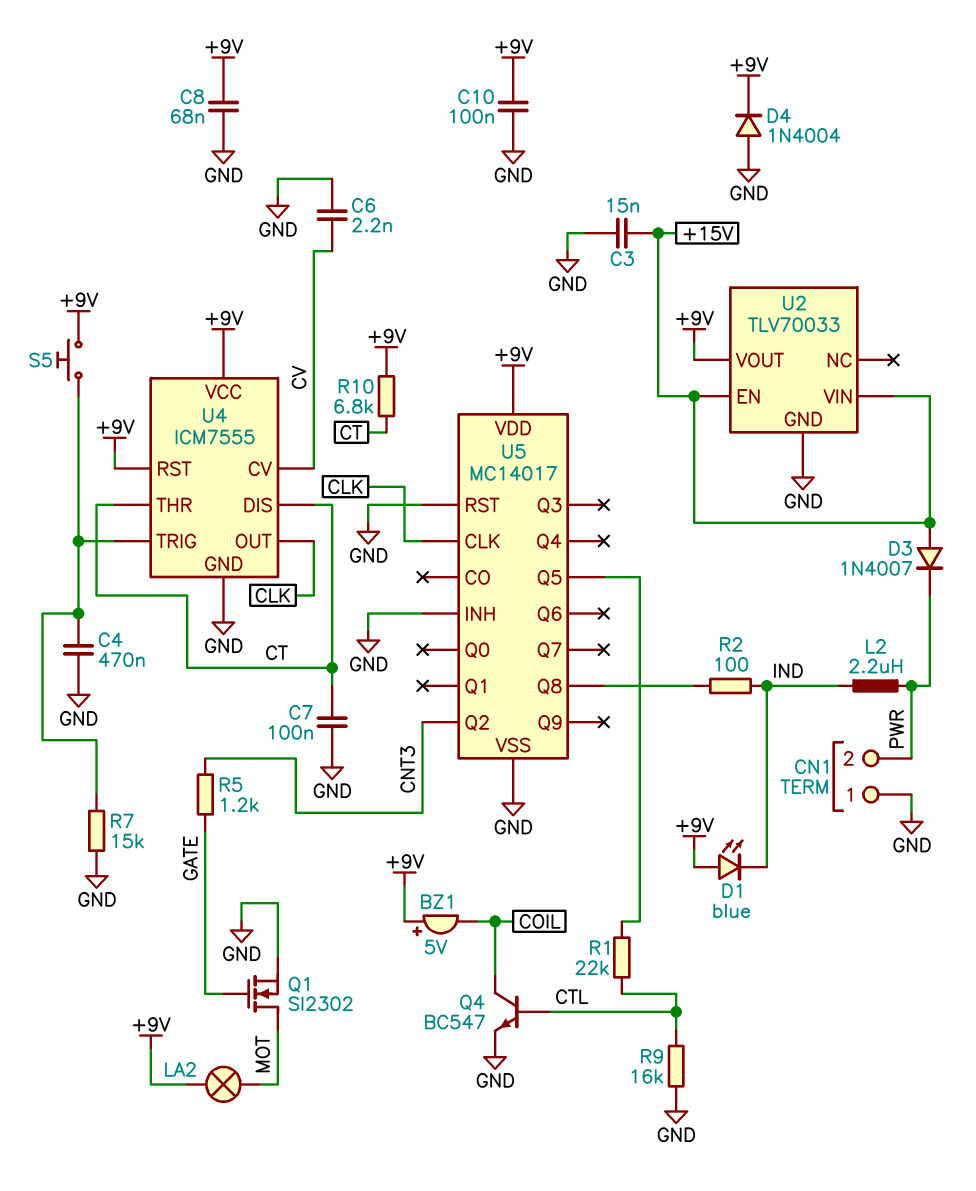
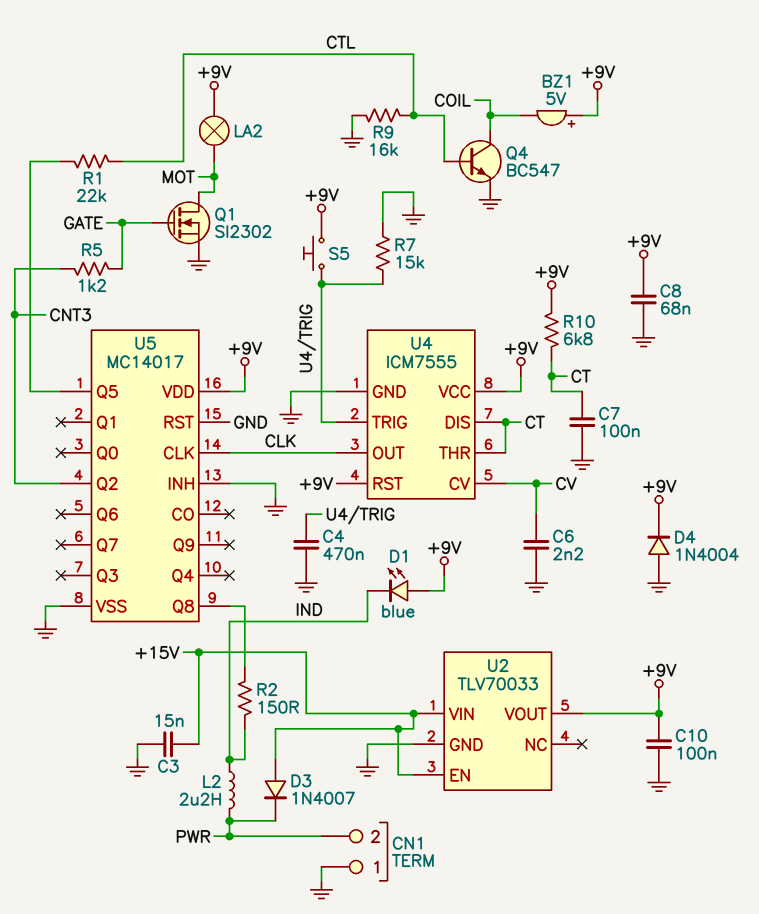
R2: 100 (IND, U5/Q8) -> 150 (IND, U5/Q8)

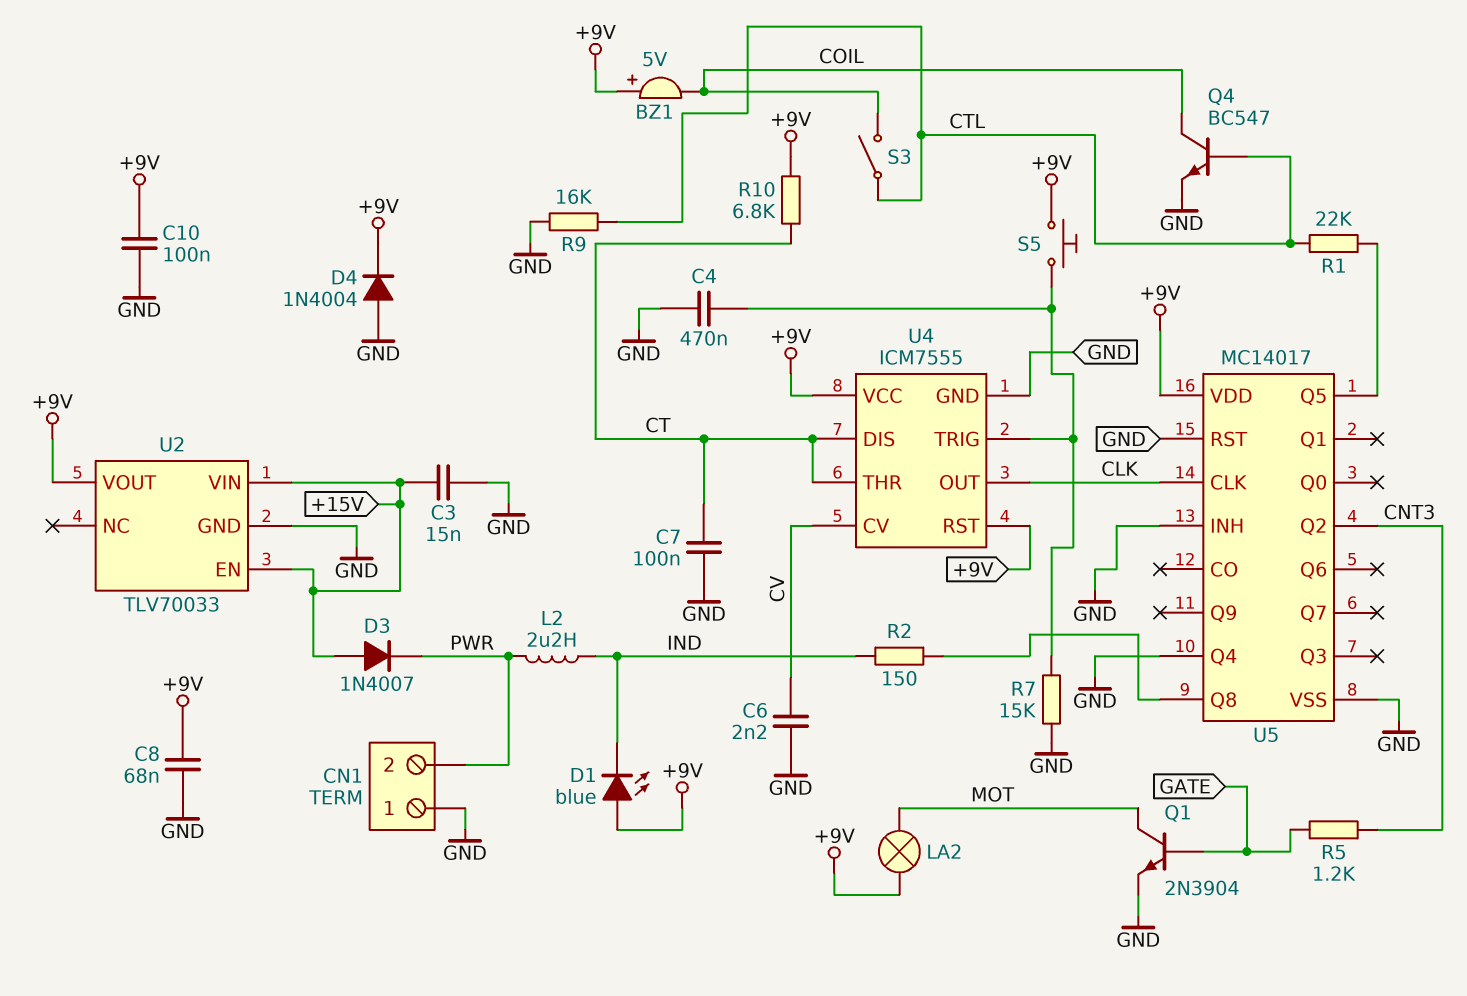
Q1: NMOS SI2302 (G GATE, D MOT, S GND) -> NPN 2N3904 (B GATE, C MOT, E GND)
S3: none -> switch (COIL, CTL)
U5 pin Q4: none -> GND

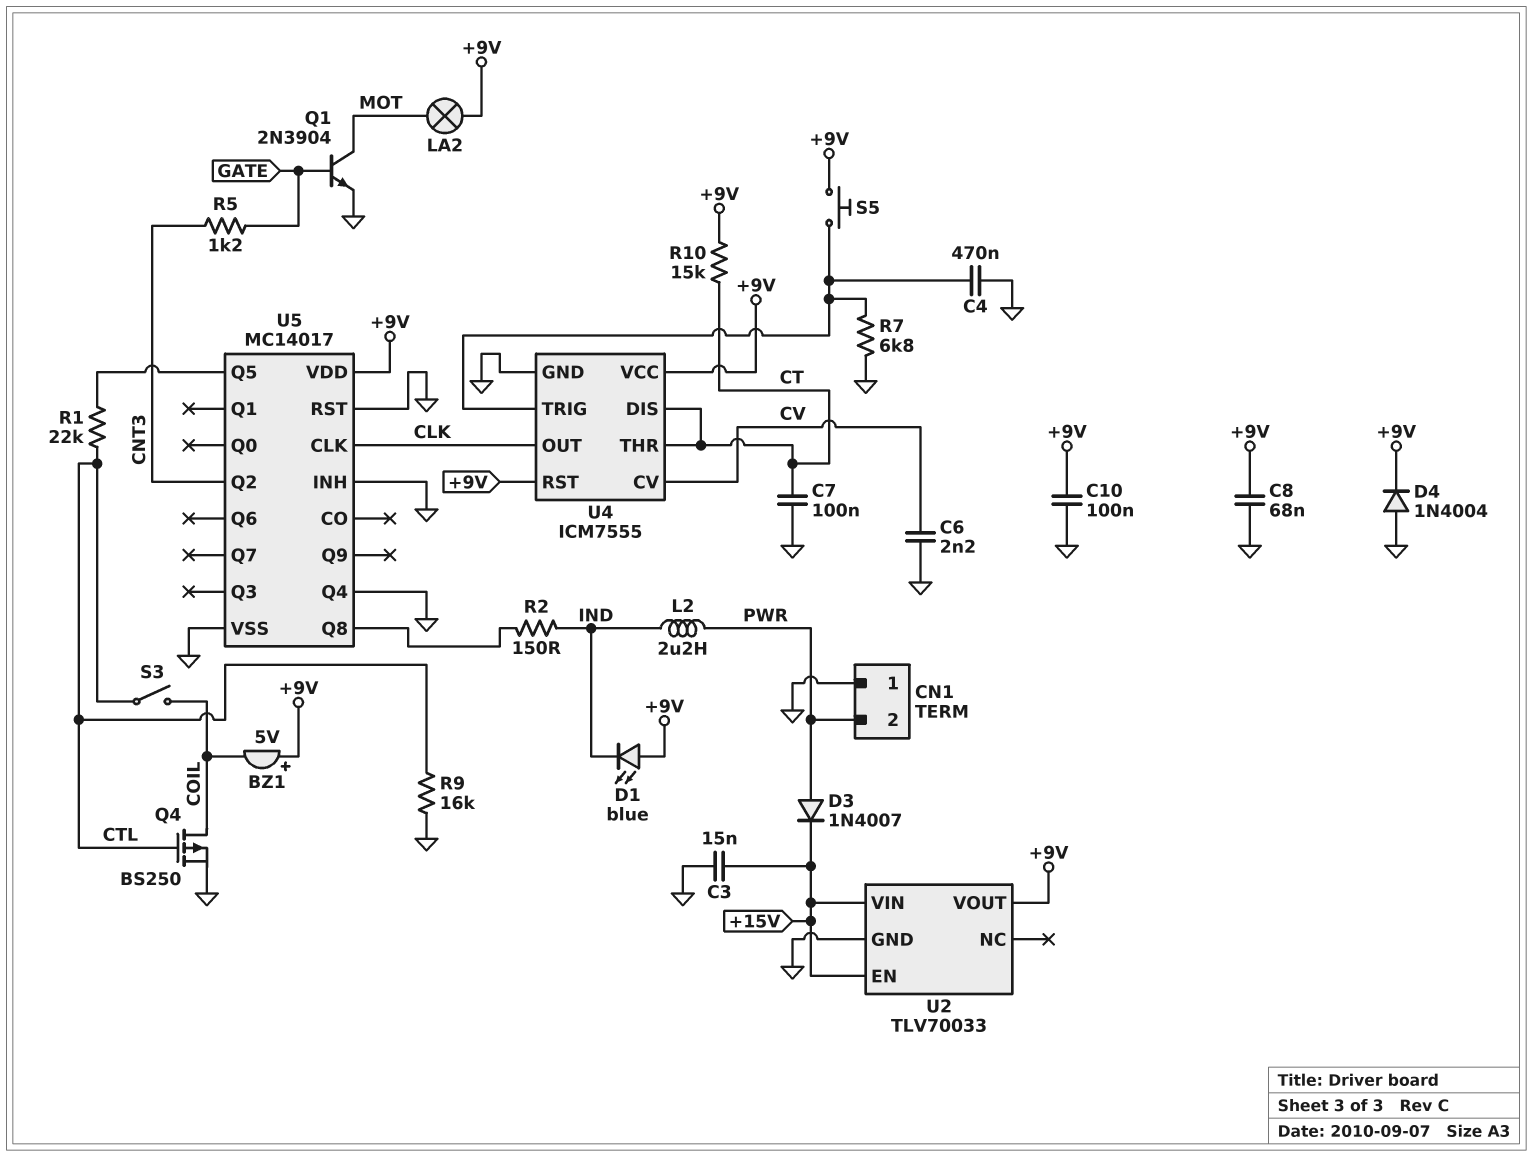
D3: diode 1N4007 (A +15V, K PWR) -> diode 1N4007 (A PWR, K +15V)
Q4: NPN BC547 (B CTL, C COIL, E GND) -> PMOS BS250 (G CTL, D COIL, S GND)
R7: 15k (GND, U4/TRIG) -> 6.8k (GND, U4/TRIG)
R10: 6.8k (+9V, CT) -> 15k (+9V, CT)

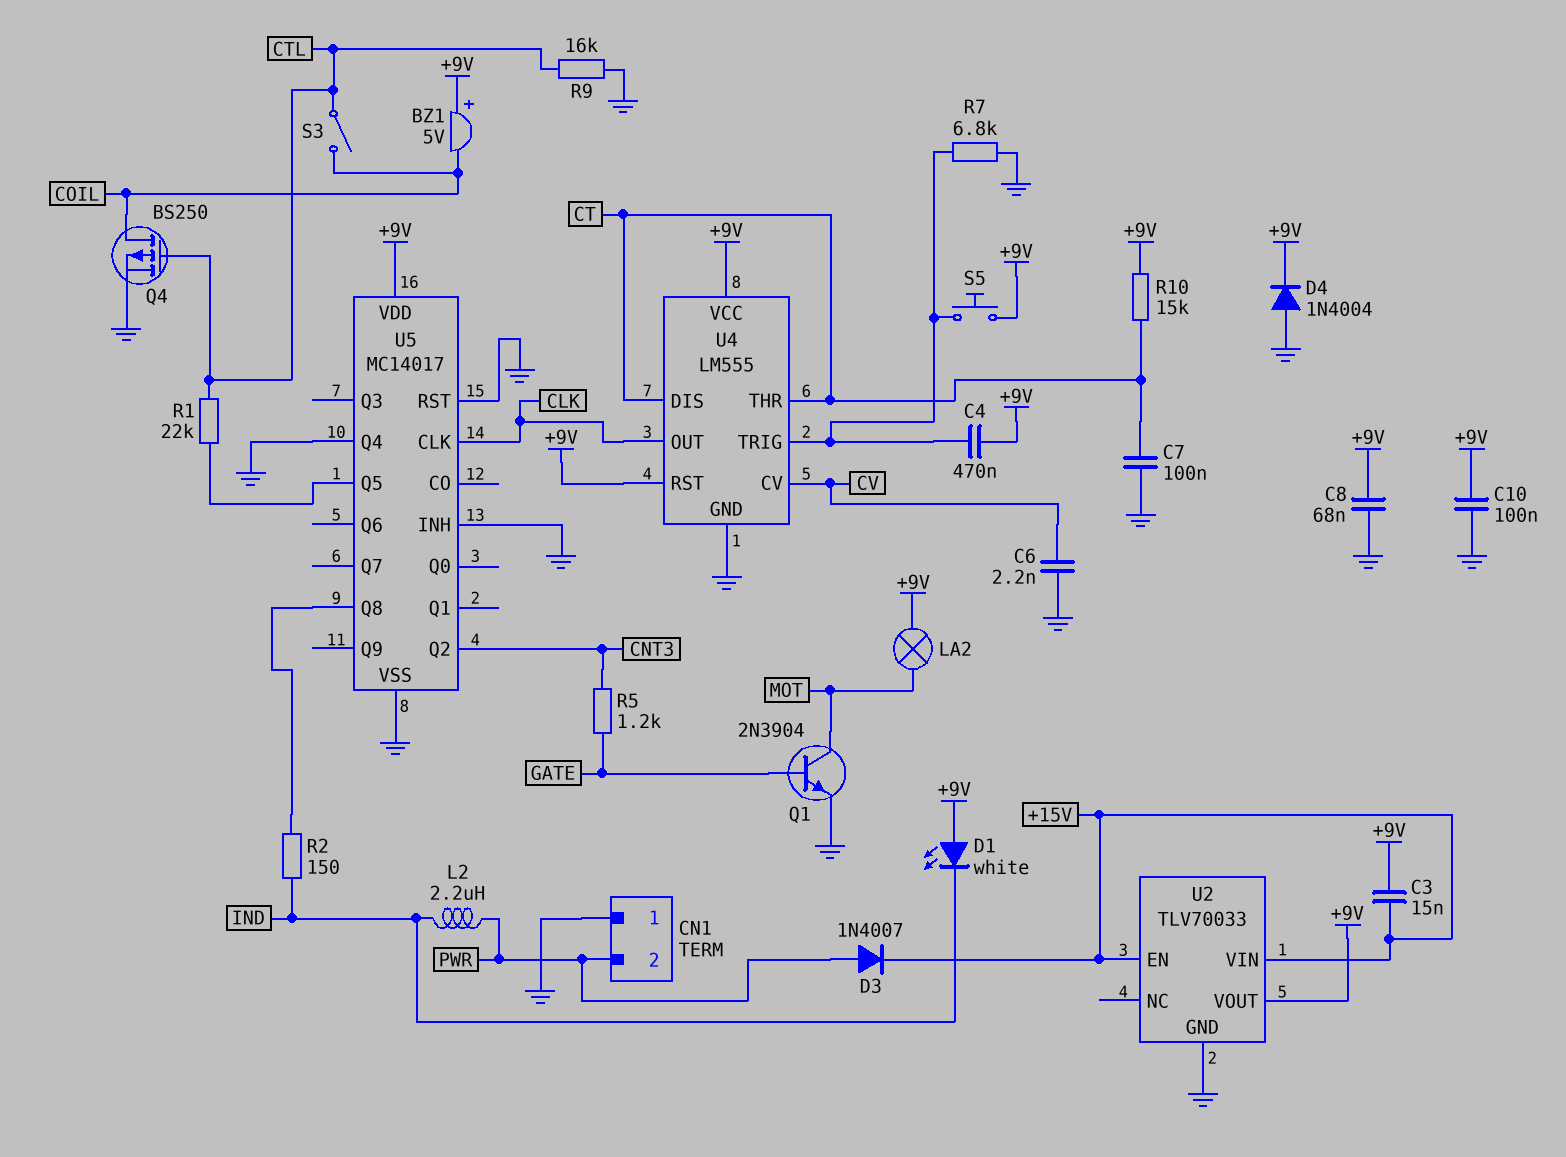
C3: 15nF (+15V, GND) -> 15nF (+9V, +15V)
C4: 470nF (GND, U4/TRIG) -> 470nF (+9V, U4/TRIG)
D1: LED blue (A +9V, K IND) -> LED white (A +9V, K IND)
U4: ICM7555 -> LM555

